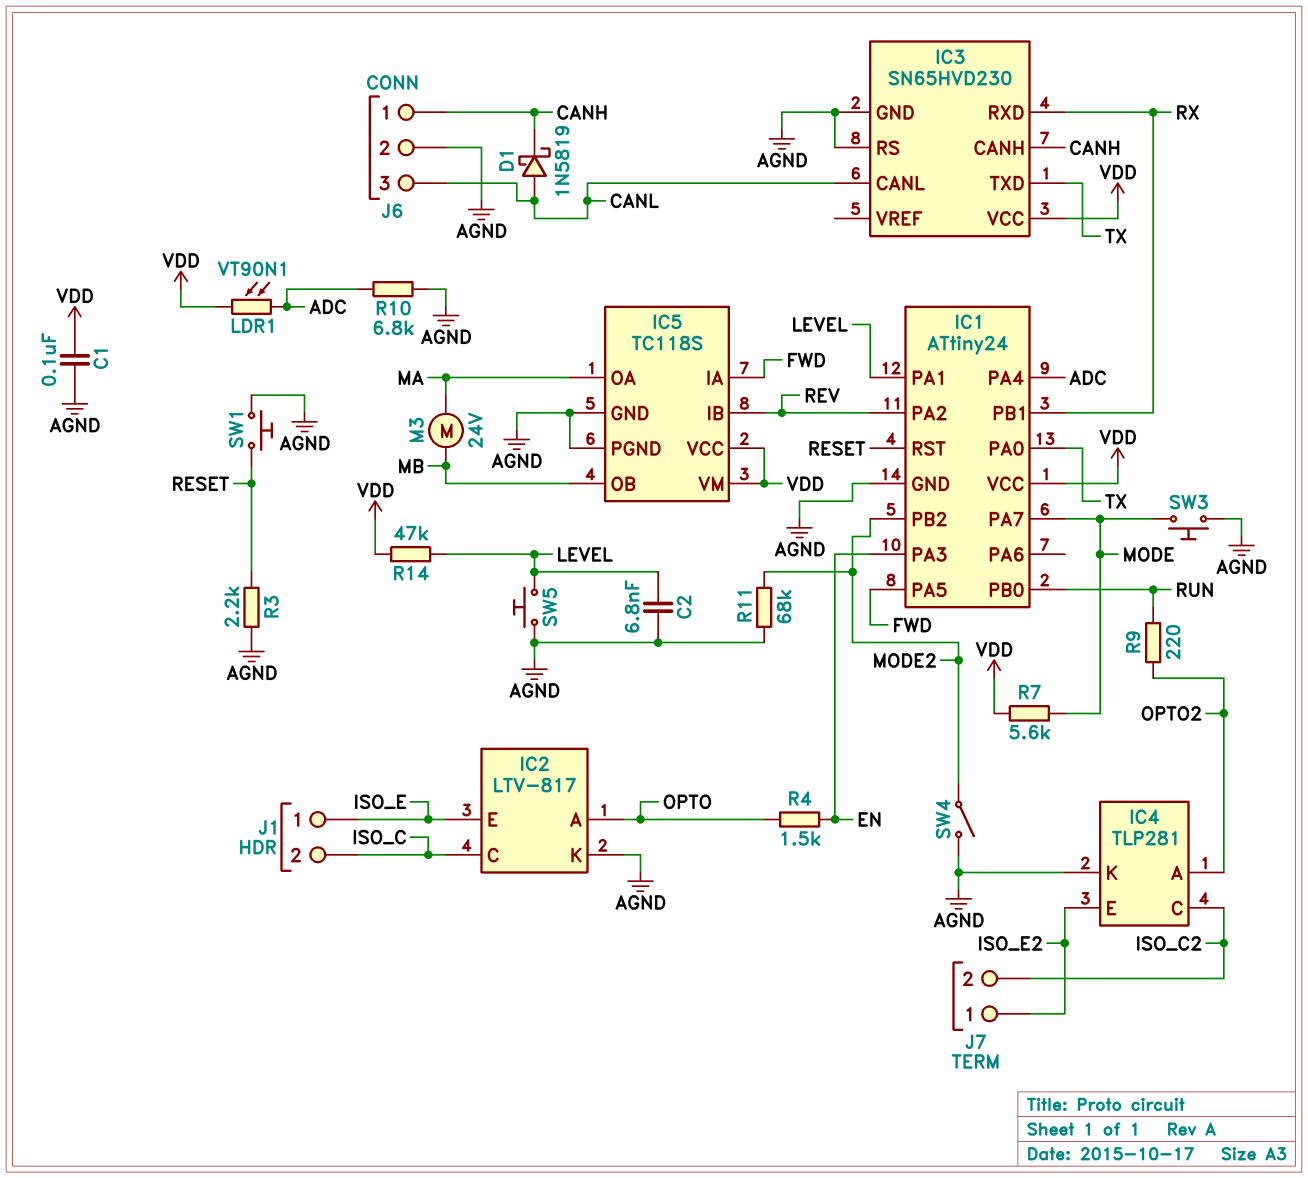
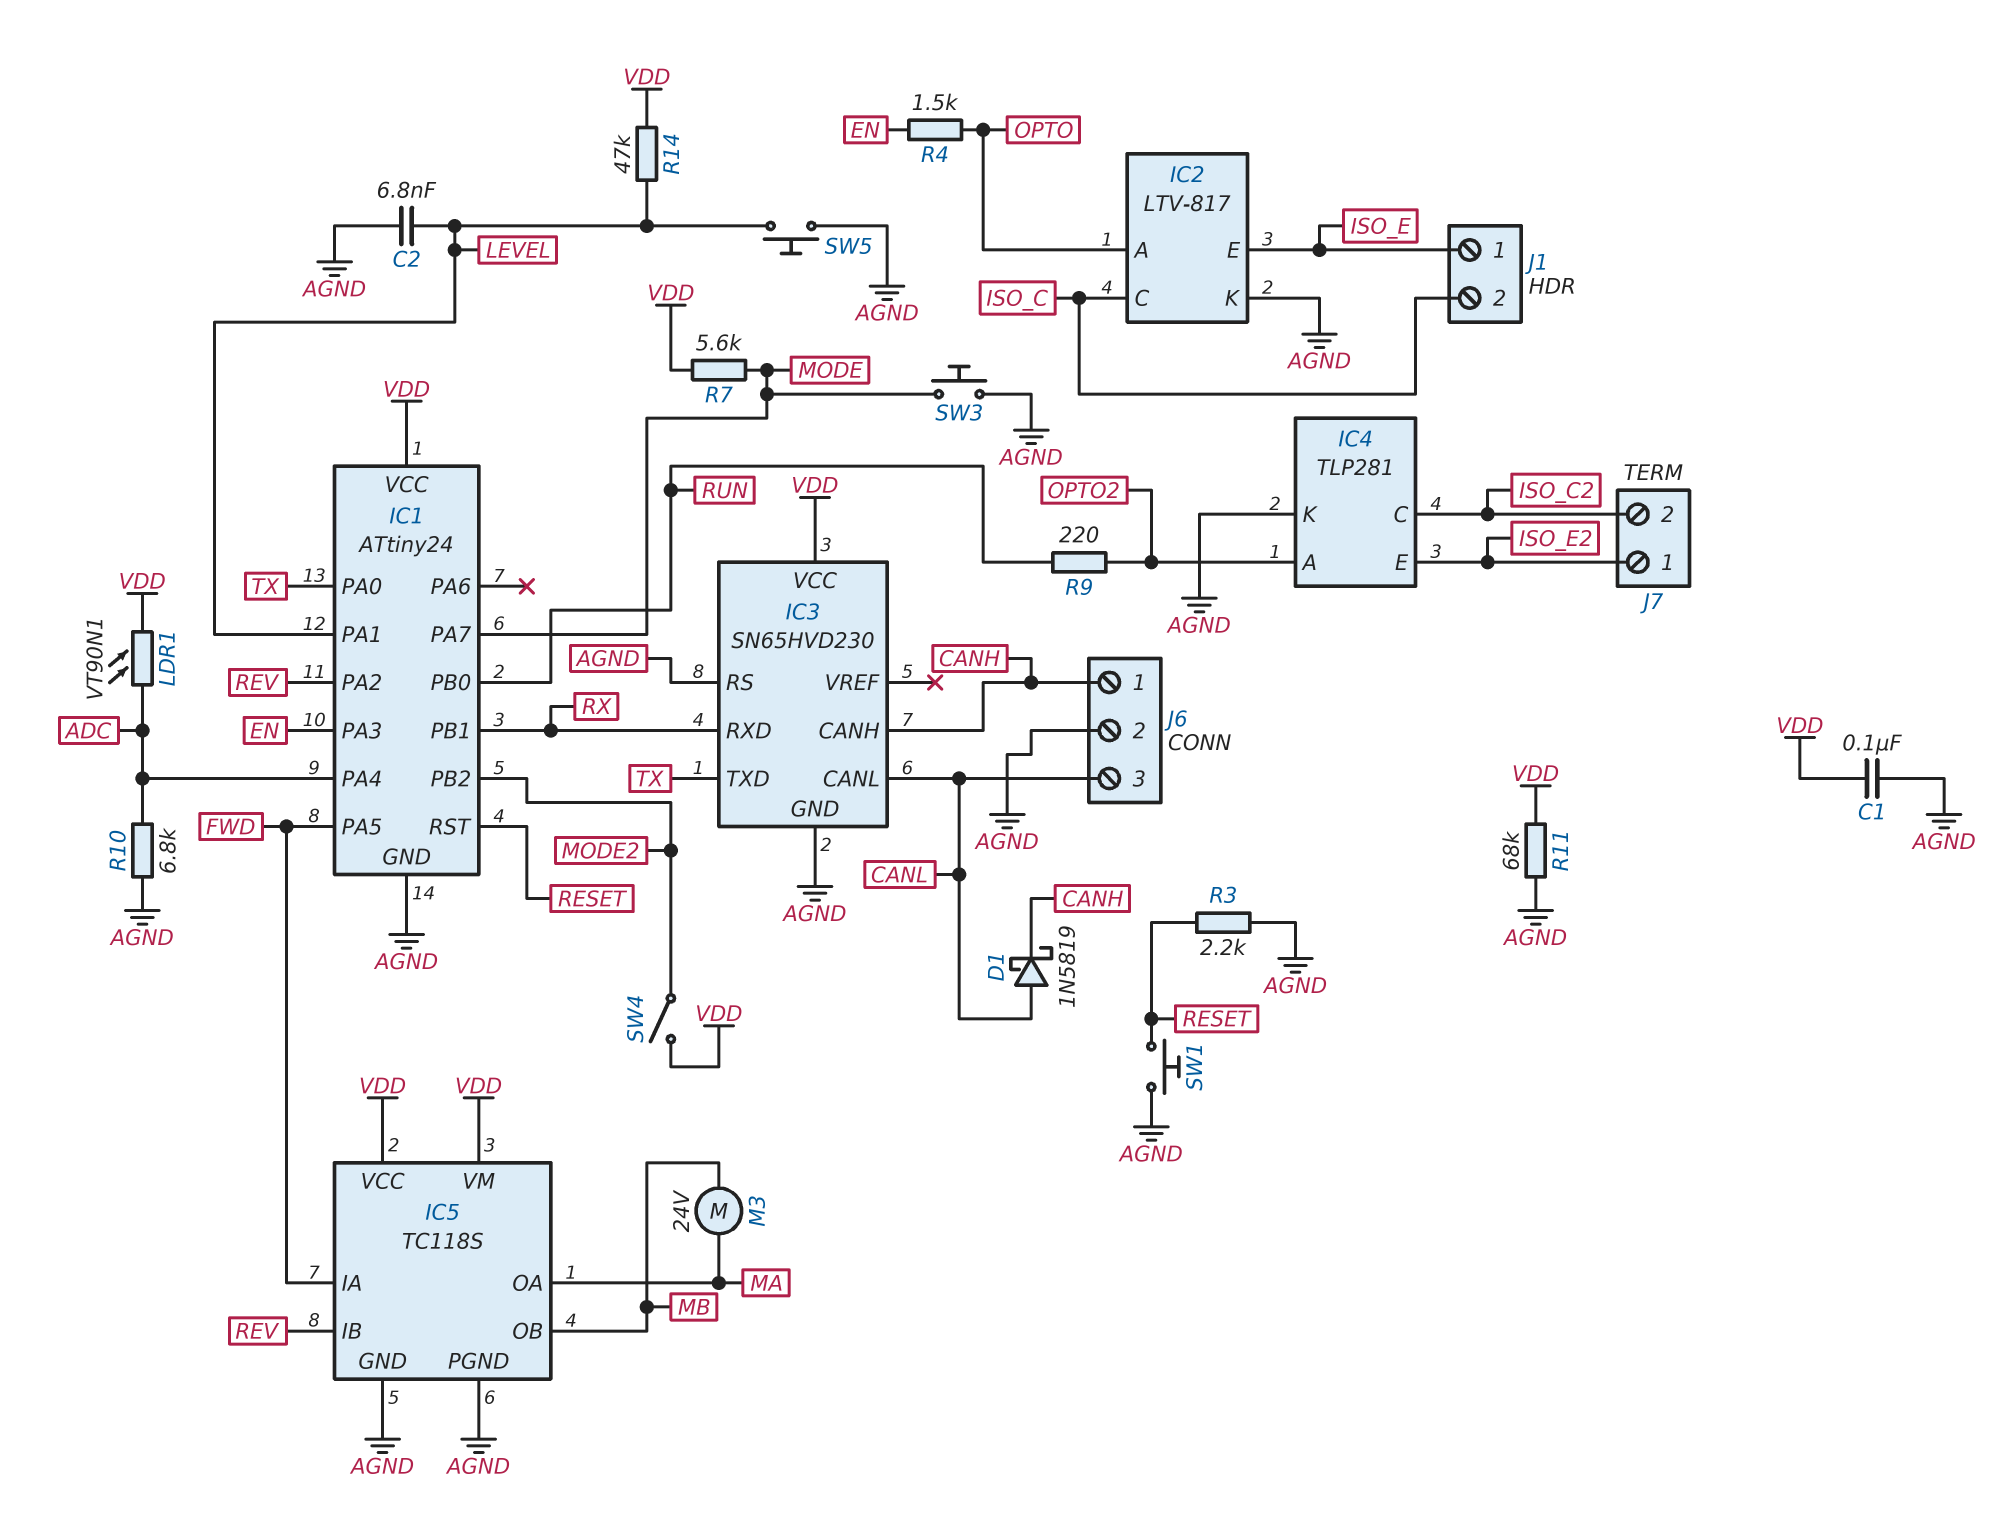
R11: 68k (AGND, MODE2) -> 68k (AGND, VDD)
SW4: switch (AGND, MODE2) -> switch (MODE2, VDD)

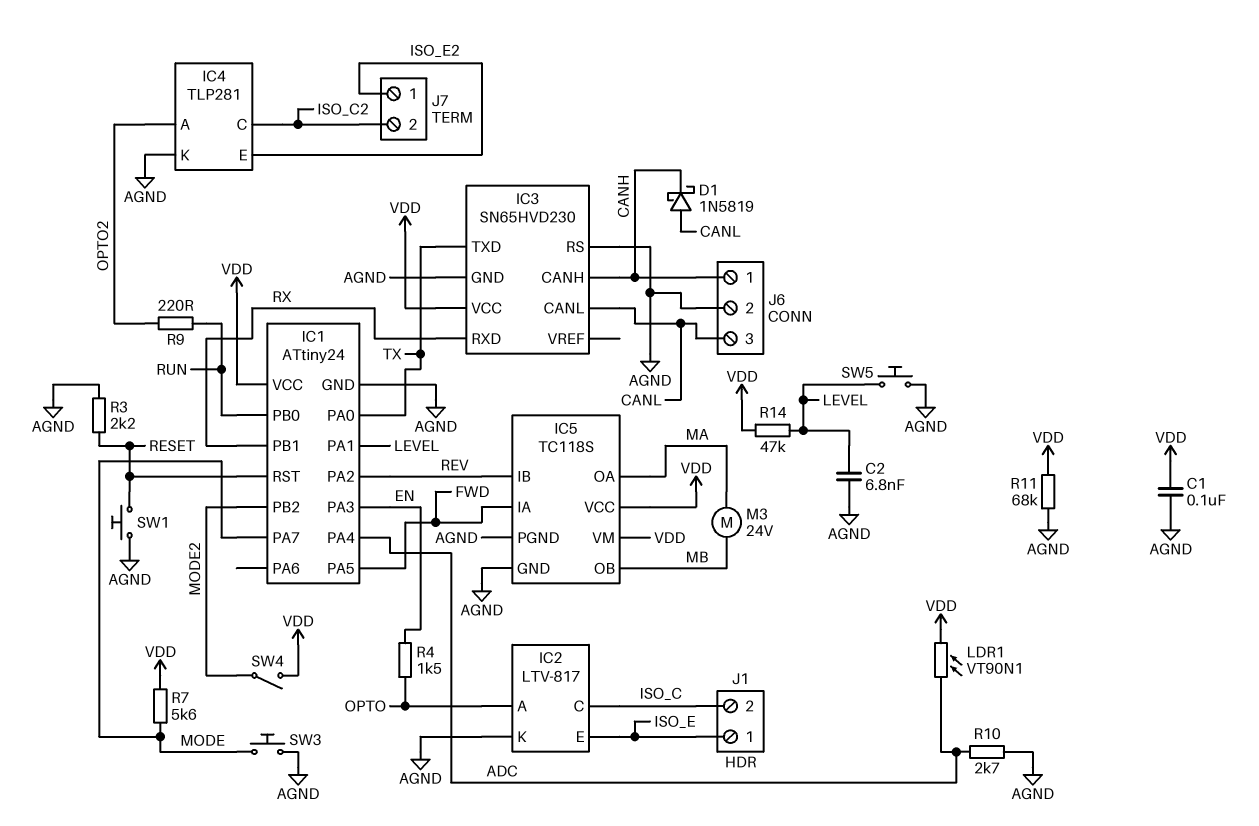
R10: 6.8k (ADC, AGND) -> 2.7k (ADC, AGND)

